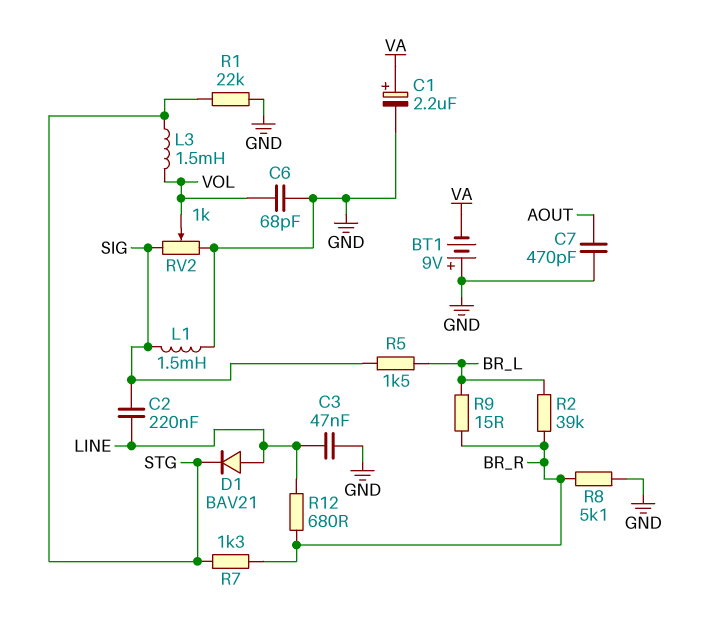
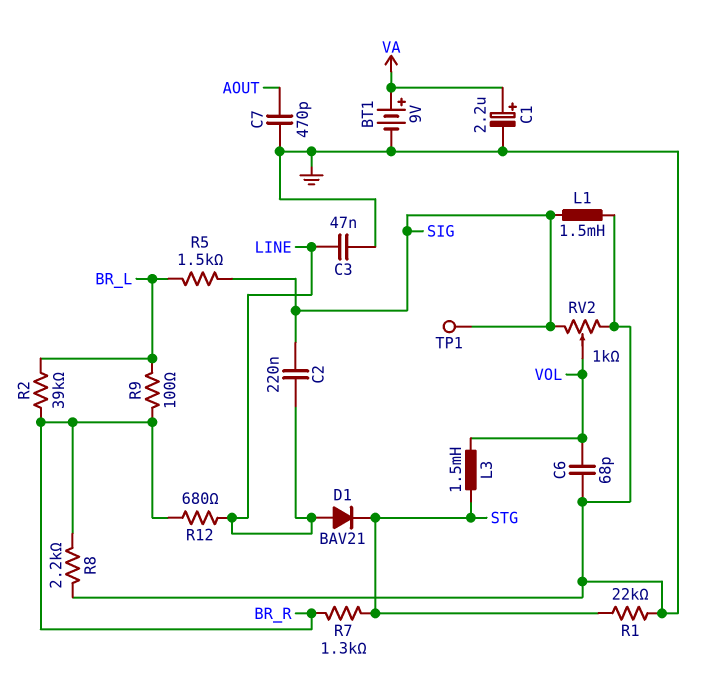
BT1: 9V (plus GND, minus VA) -> 9V (plus VA, minus GND)
R8: 5.1k (BR_R, GND) -> 2.2k (BR_R, GND)
R9: 15 (BR_L, BR_R) -> 100 (BR_L, BR_R)
TP1: none -> test point (SIG)

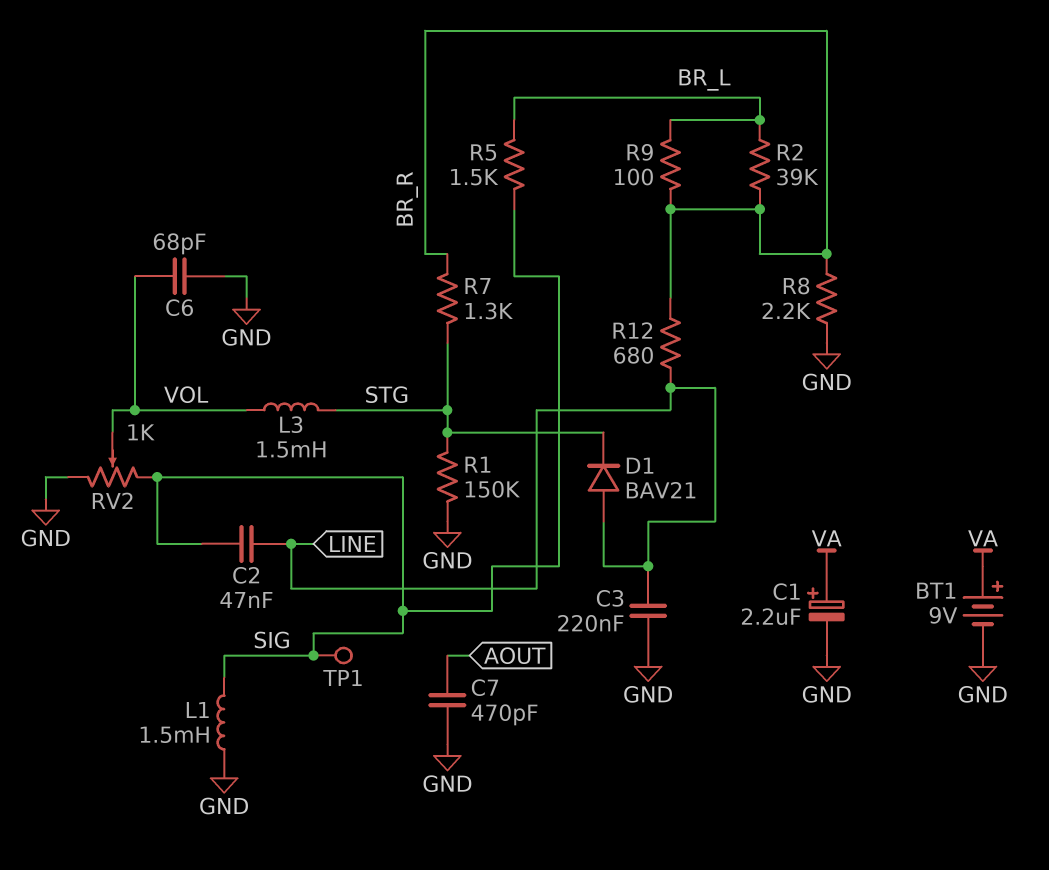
C2: 220nF (LINE, SIG) -> 47nF (LINE, SIG)
C3: 47nF (GND, LINE) -> 220nF (GND, LINE)
R1: 22k (GND, STG) -> 150k (GND, STG)

